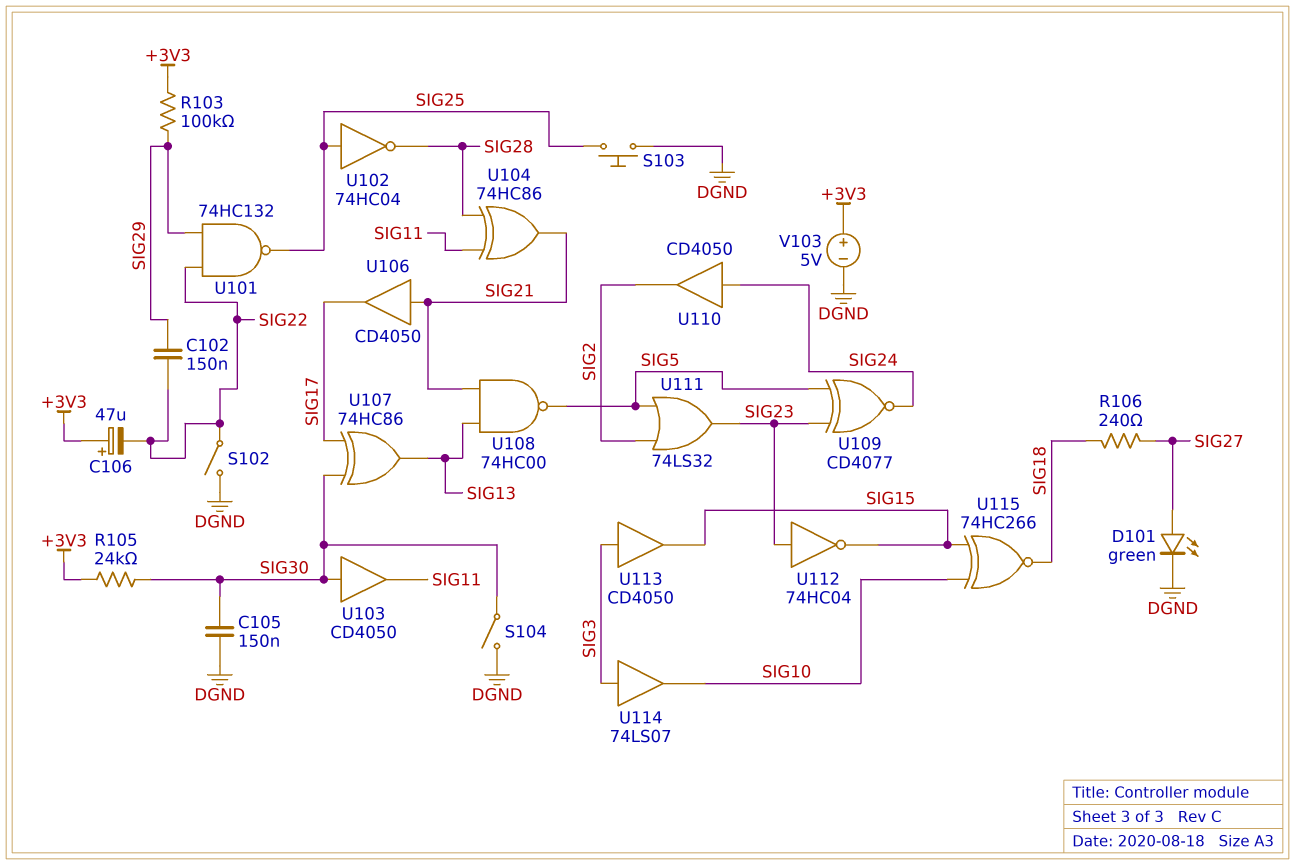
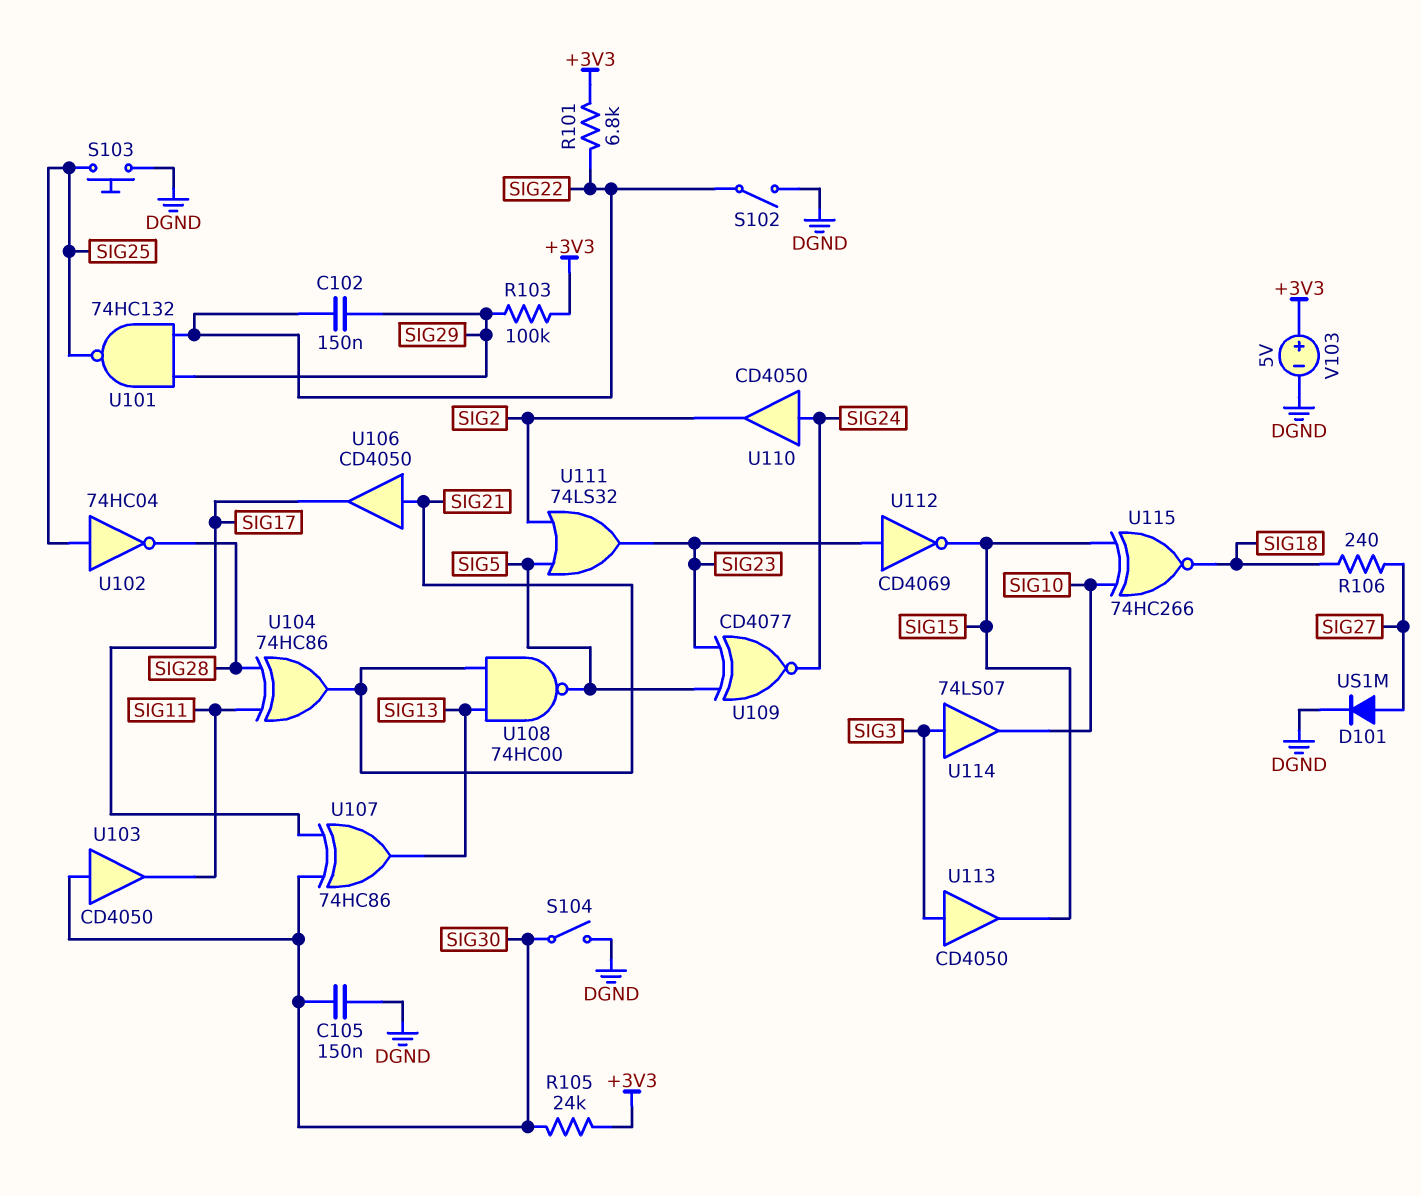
C106: 47uF (plus +3V3, minus SIG22) -> none
D101: LED green (A SIG27, K DGND) -> diode US1M (A SIG27, K DGND)
R101: none -> 6.8k (+3V3, SIG22)
U112: NOT 74HC04 (in SIG23, out SIG15) -> NOT CD4069 (in SIG23, out SIG15)

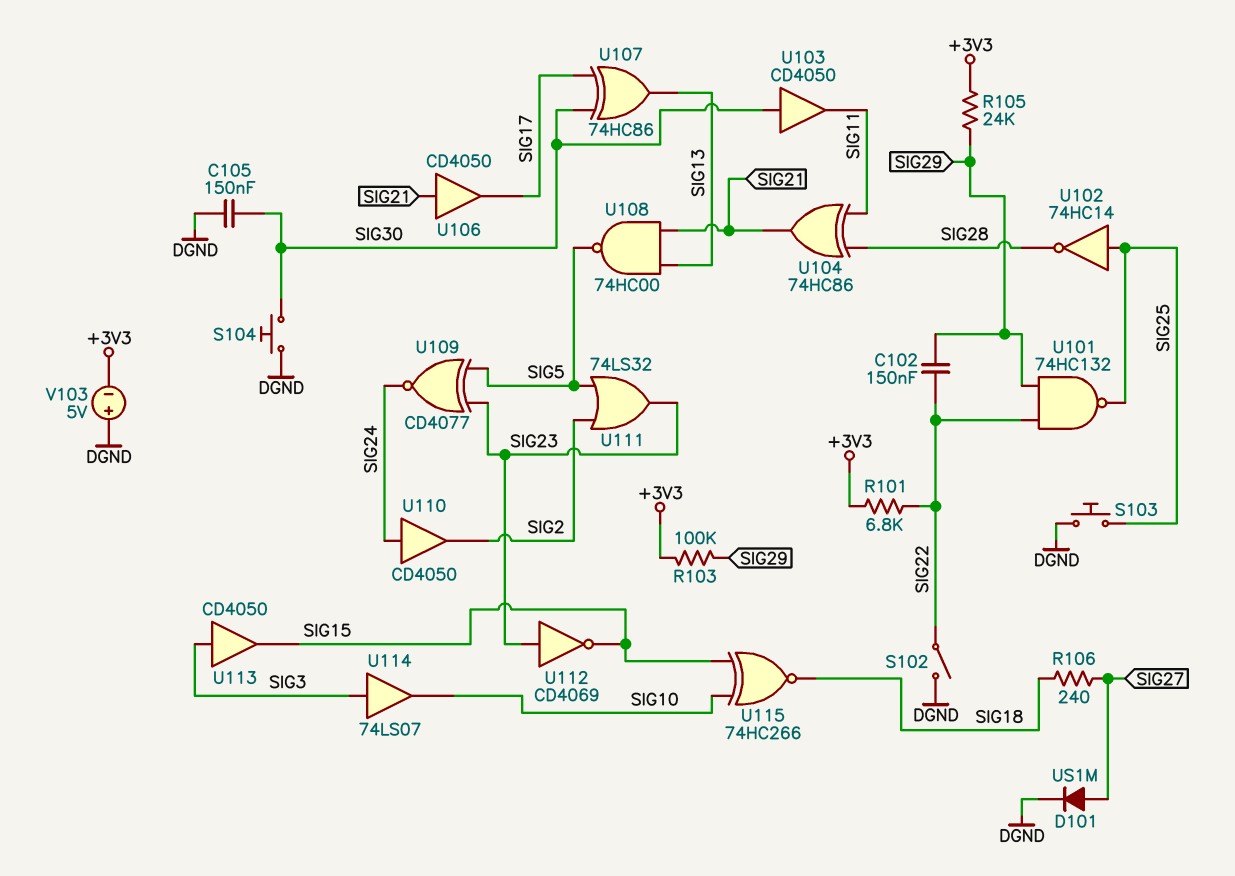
R105: 24k (+3V3, SIG30) -> 24k (+3V3, SIG29)
S104: switch (DGND, SIG30) -> button (DGND, SIG30)
U102: NOT 74HC04 (in SIG25, out SIG28) -> NOT 74HC14 (in SIG25, out SIG28)
V103: 5V (plus +3V3, minus DGND) -> 5V (plus DGND, minus +3V3)

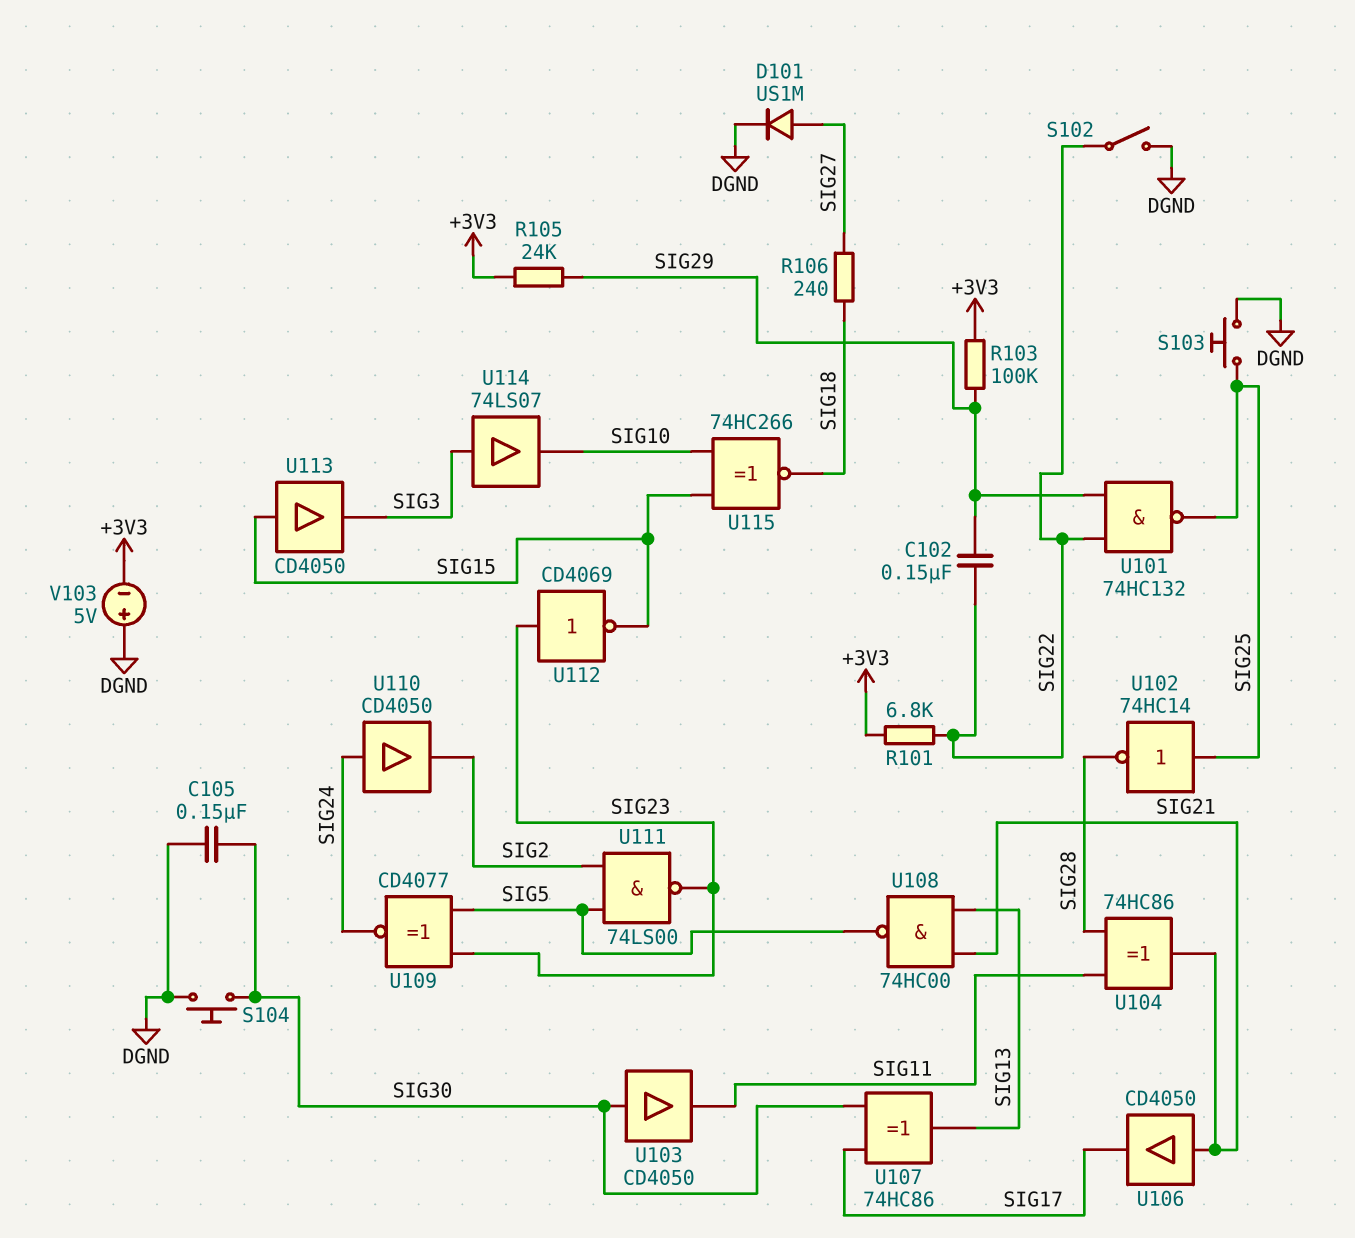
U111: OR 74LS32 (in SIG2, in SIG5, out SIG23) -> NAND 74LS00 (in SIG2, in SIG5, out SIG23)
U113: buffer CD4050 (in SIG3, out SIG15) -> buffer CD4050 (in SIG15, out SIG3)

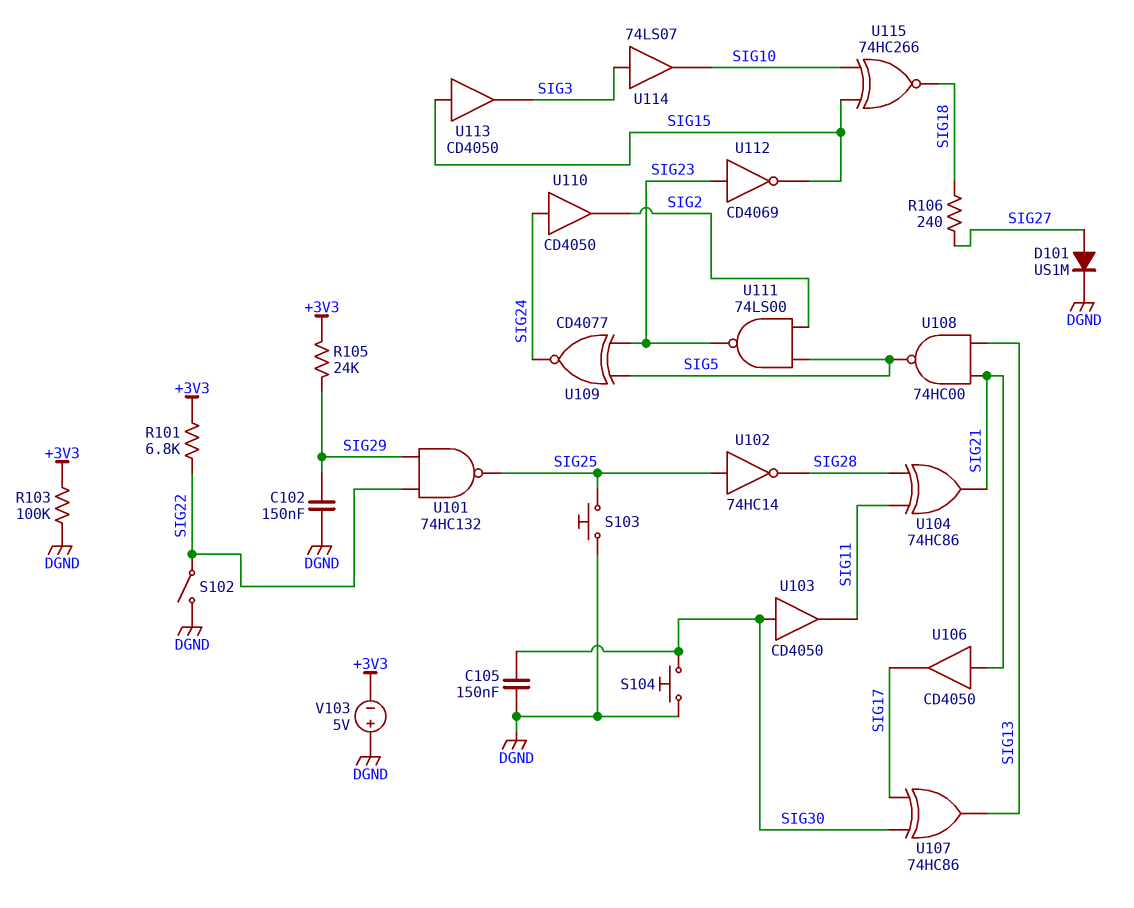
C102: 150nF (SIG22, SIG29) -> 150nF (DGND, SIG29)
R103: 100k (+3V3, SIG29) -> 100k (+3V3, DGND)

